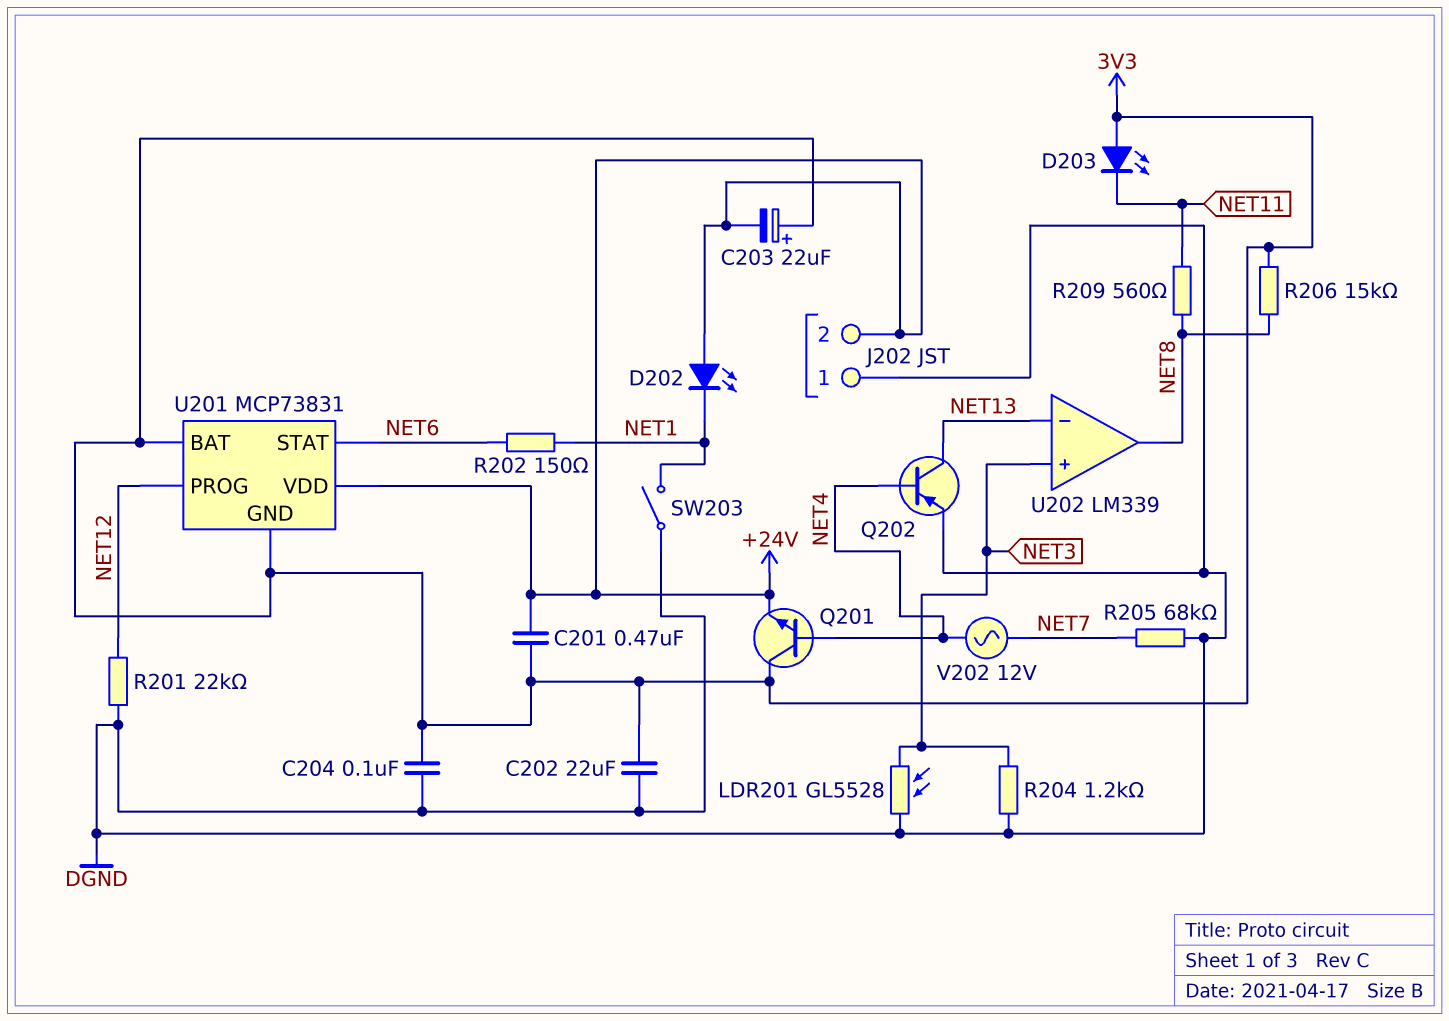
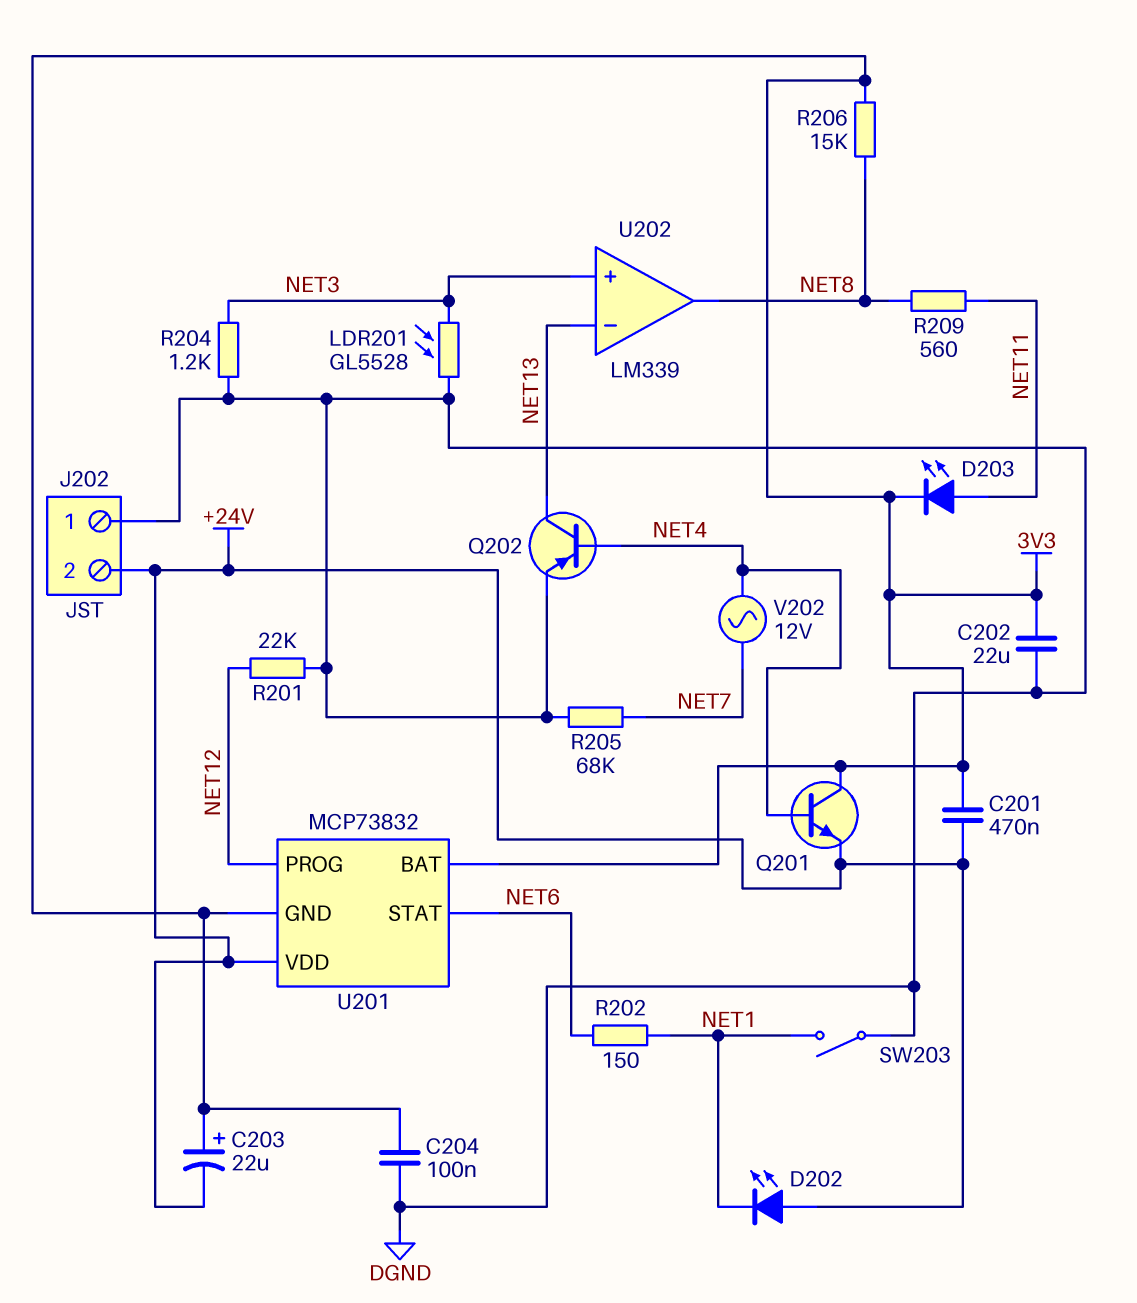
D203: LED (A 3V3, K NET11) -> LED (A NET11, K 3V3)
U201: MCP73831 -> MCP73832

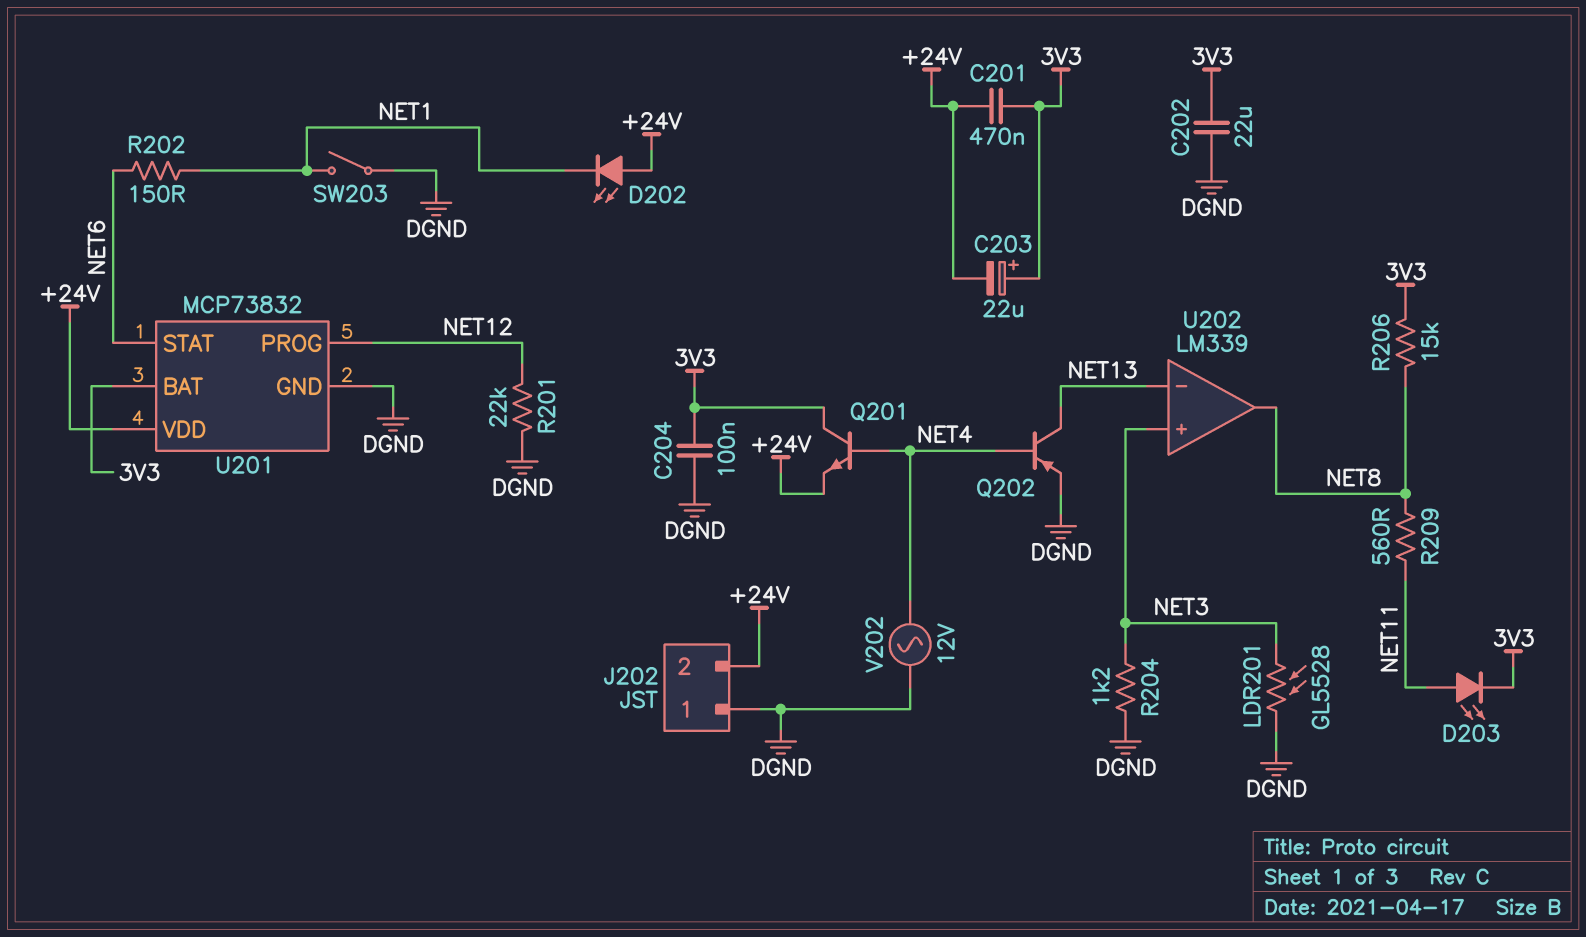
R205: 68k (DGND, NET7) -> none
U201 pin GND: 3V3 -> DGND
V202: AC 12V (NET4, NET7) -> AC 12V (DGND, NET4)

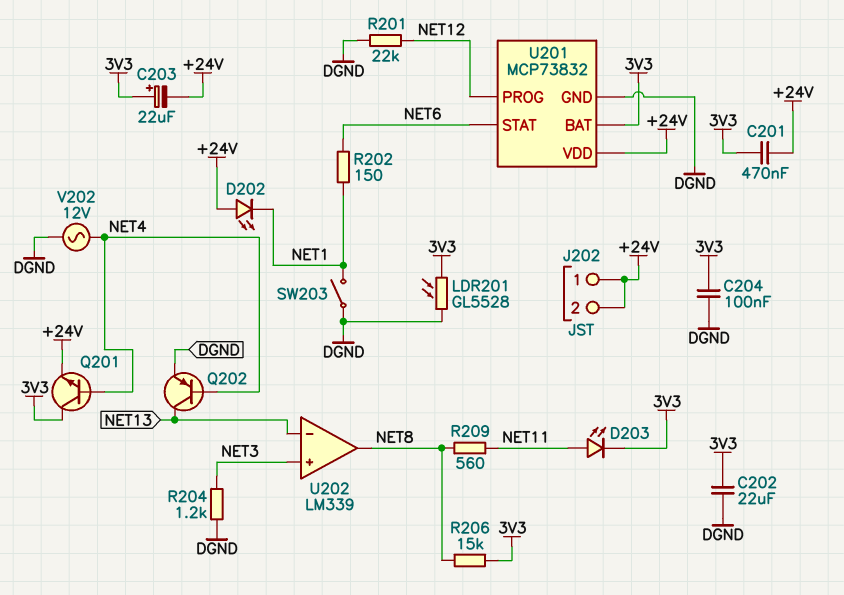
J202 pin 1: DGND -> +24V
LDR201: GL5528 (DGND, NET3) -> GL5528 (3V3, DGND)

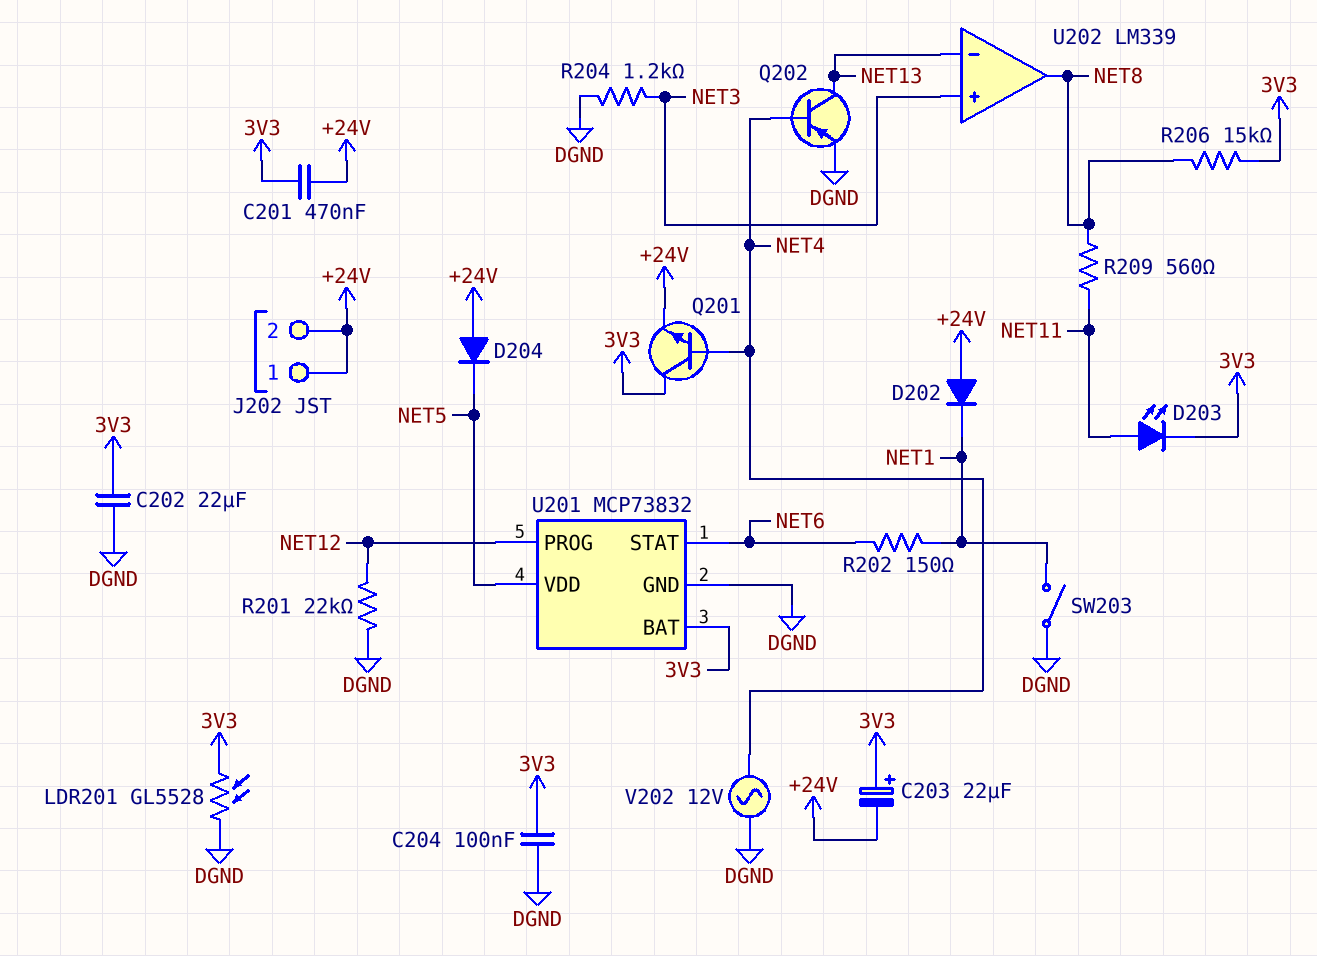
D202: LED (A +24V, K NET1) -> diode (A +24V, K NET1)
D204: none -> diode (A +24V, K NET5)
U201 pin VDD: +24V -> NET5

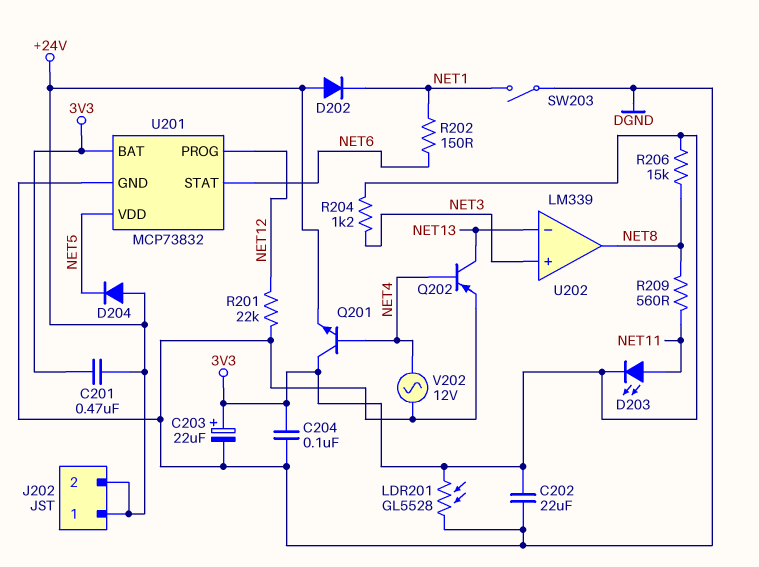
C203: 22uF (plus 3V3, minus +24V) -> 22uF (plus 3V3, minus DGND)
R204: 1.2k (DGND, NET3) -> 1.2k (3V3, NET3)

